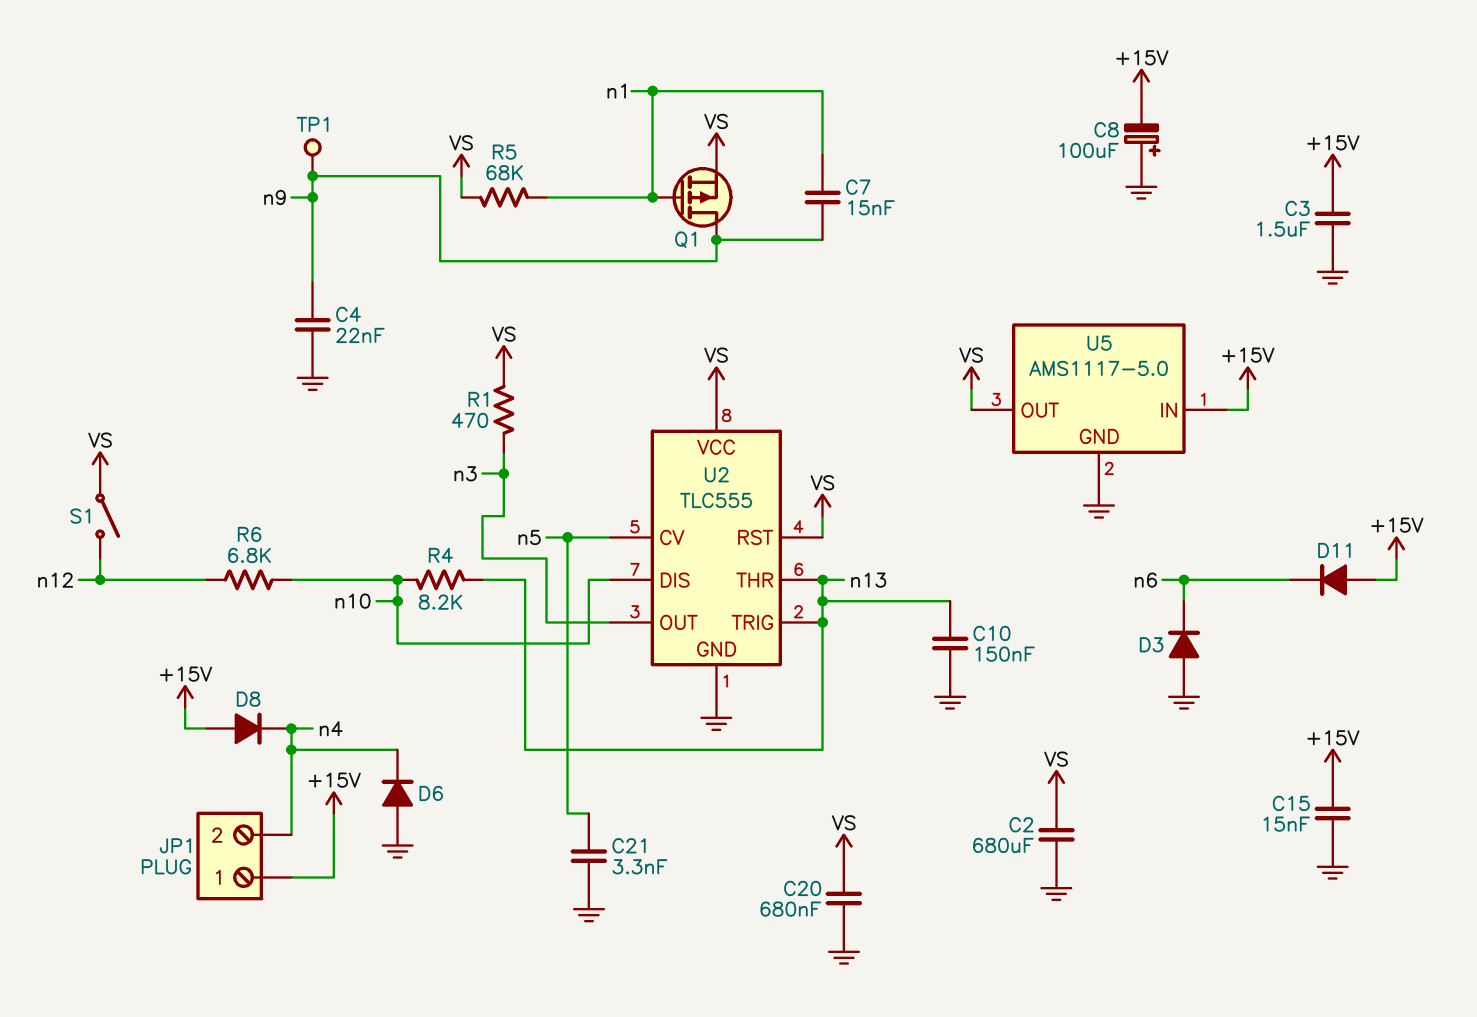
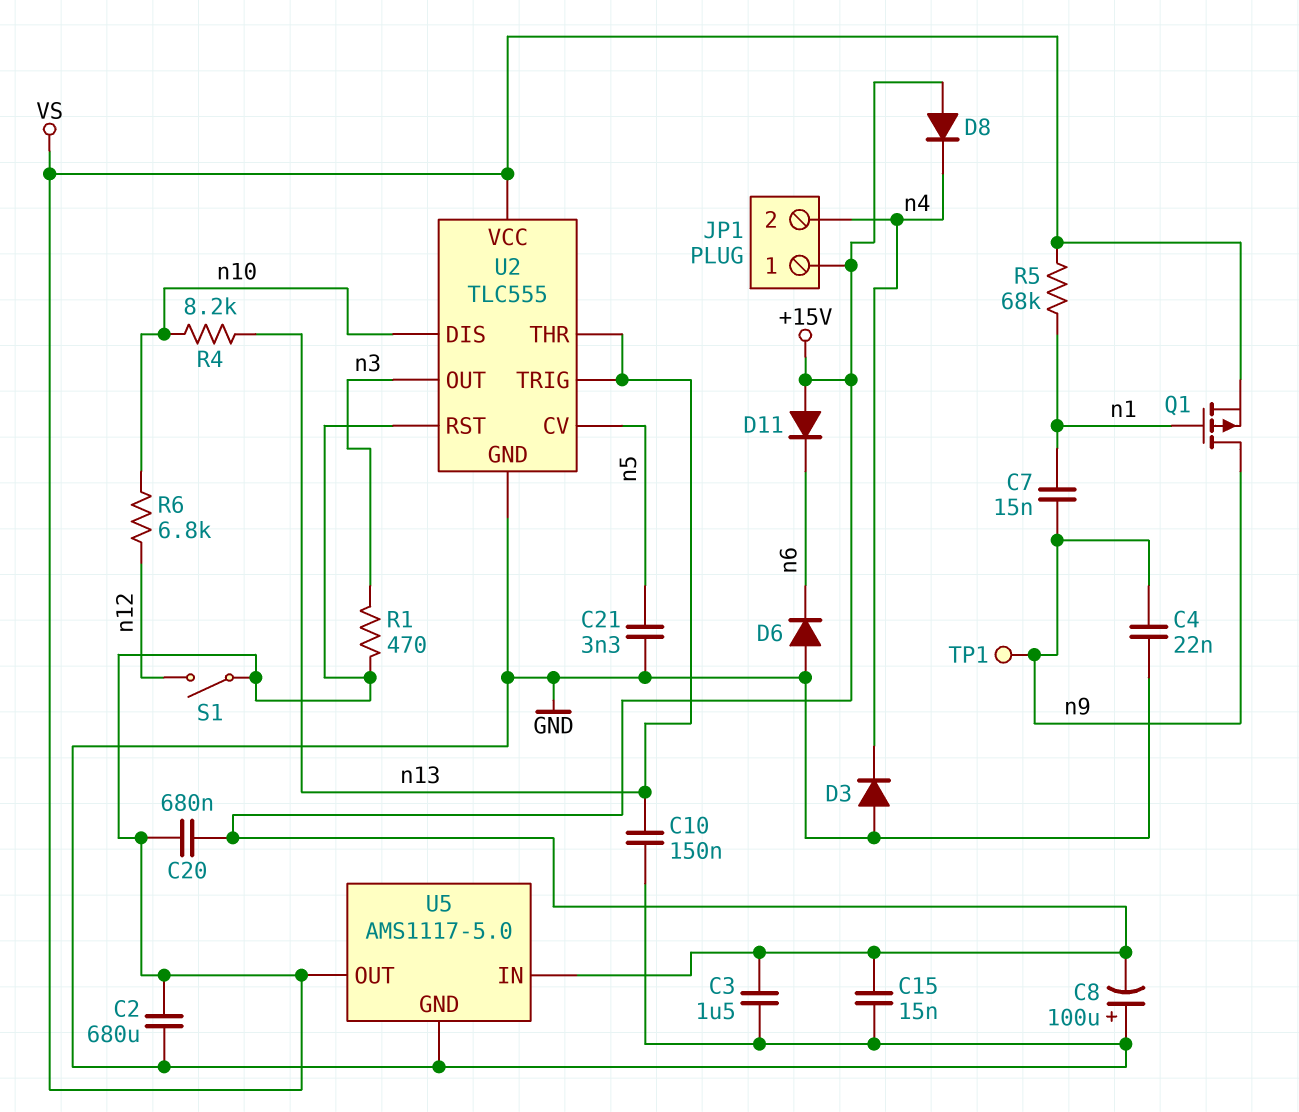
C20: 680nF (GND, VS) -> 680nF (+15V, VS)
D3: diode (A GND, K n6) -> diode (A GND, K n4)
D6: diode (A GND, K n4) -> diode (A GND, K n6)

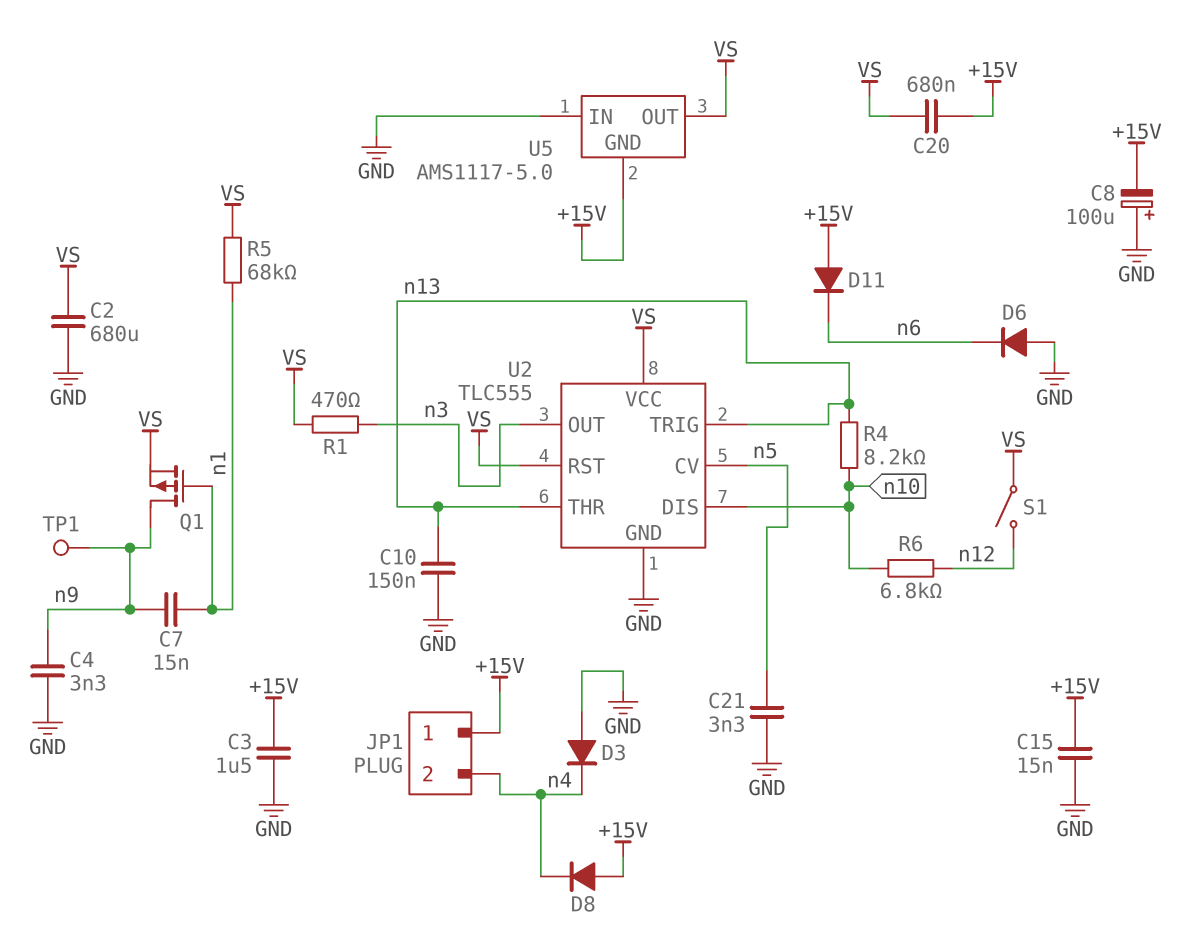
C4: 22nF (GND, n9) -> 3.3nF (GND, n9)
U5 pin GND: GND -> +15V
U5 pin IN: +15V -> GND

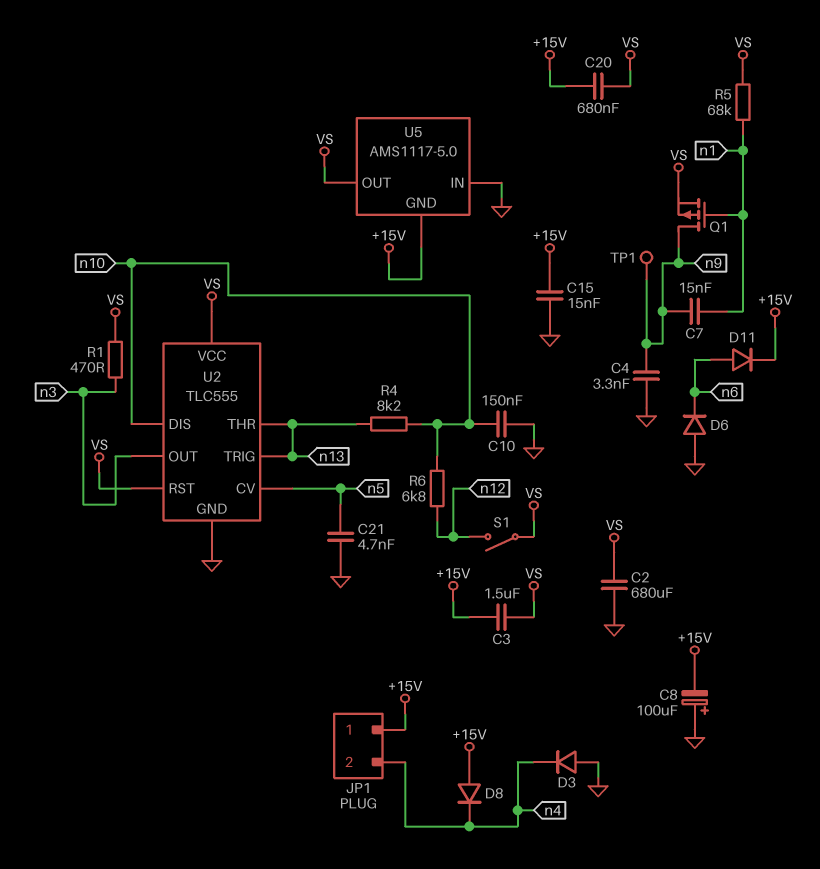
C3: 1.5uF (+15V, GND) -> 1.5uF (+15V, VS)
C10: 150nF (GND, n13) -> 150nF (GND, n10)
C21: 3.3nF (GND, n5) -> 4.7nF (GND, n5)
D11: diode (A +15V, K n6) -> diode (A n6, K +15V)

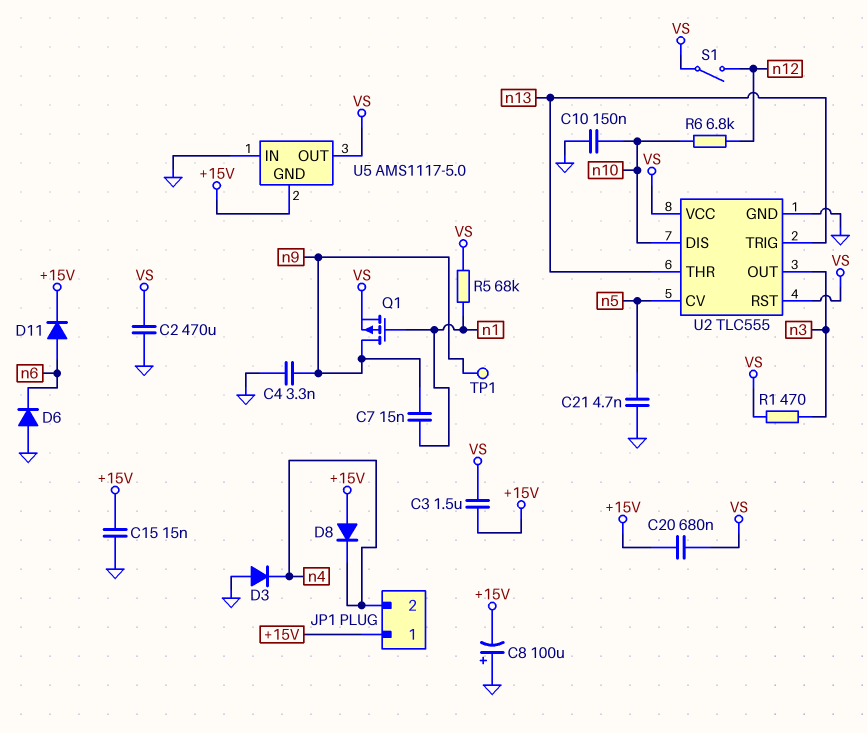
C2: 680uF (GND, VS) -> 470uF (GND, VS)
R4: 8.2k (n10, n13) -> none

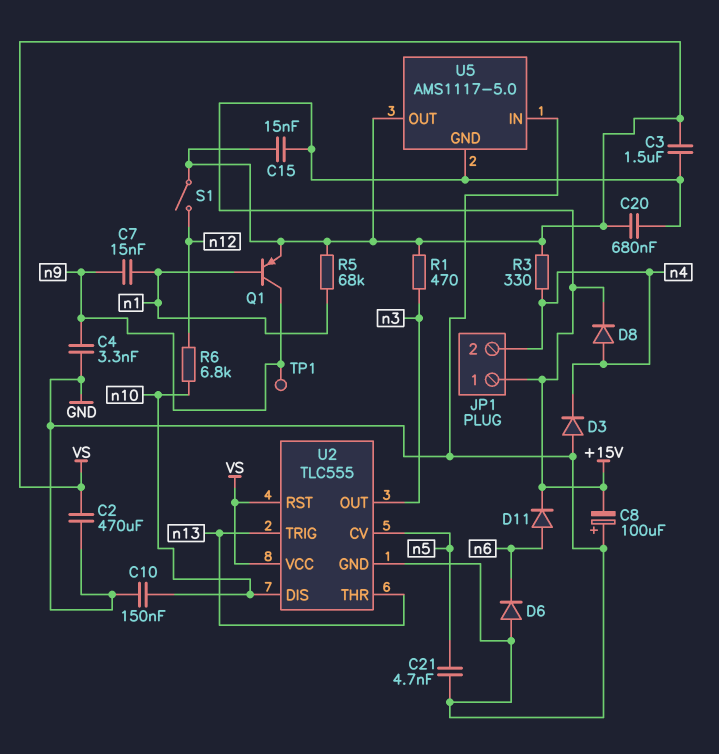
C15: 15nF (+15V, GND) -> 15nF (+15V, VS)
D8: diode (A +15V, K n4) -> diode (A n4, K +15V)
Q1: PMOS (G n1, D n9, S VS) -> PNP (B n1, C n9, E VS)
R3: none -> 330 (VS, n4)

